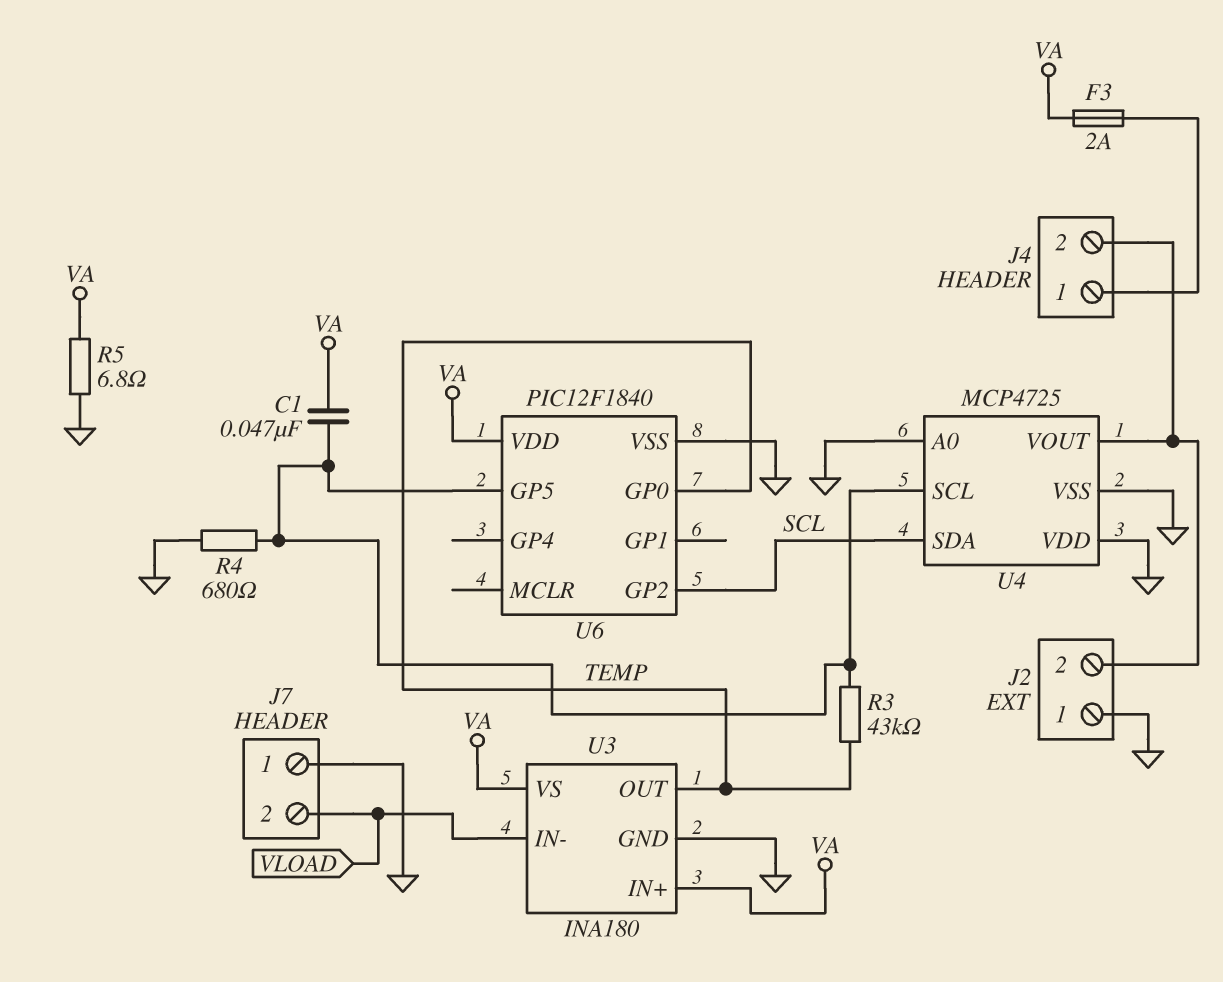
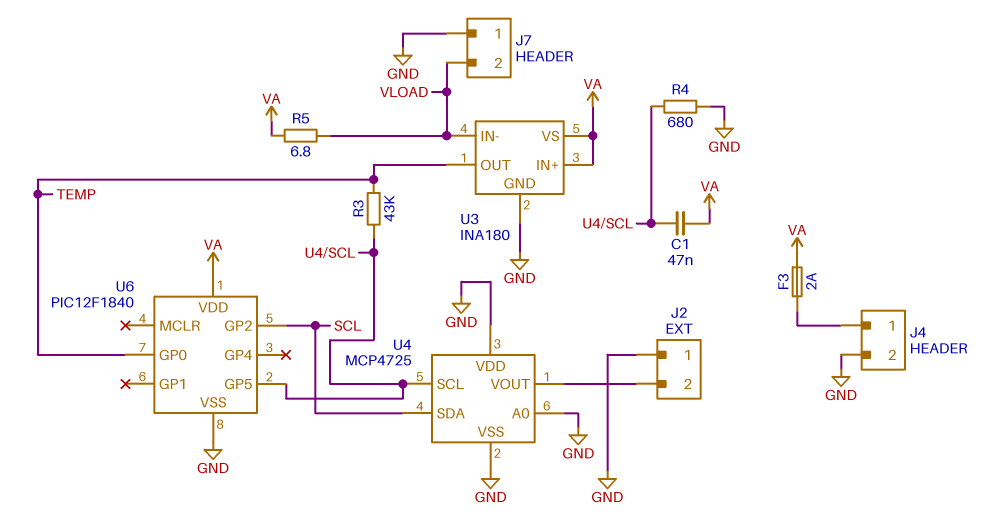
J4 pin 2: J2/2 -> GND
R5: 6.8 (GND, VA) -> 6.8 (VA, VLOAD)

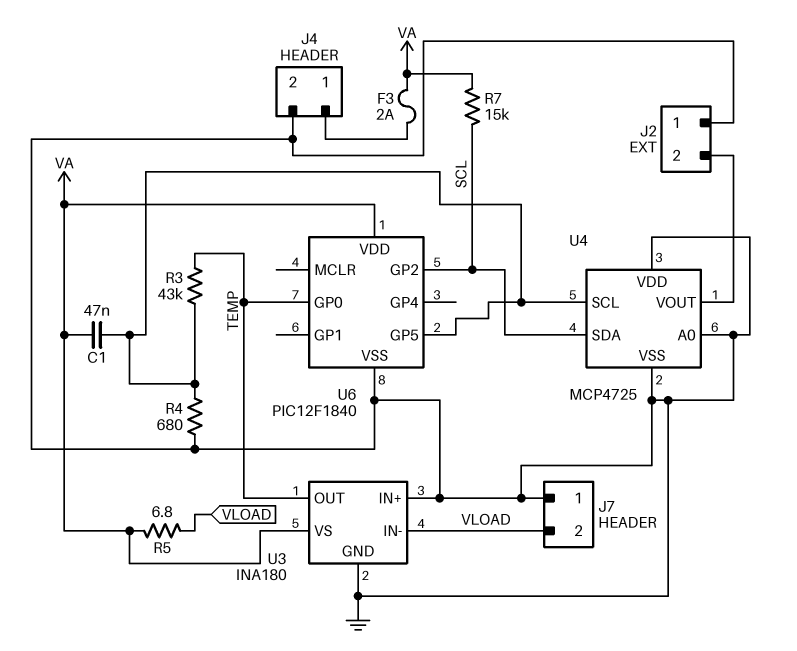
R7: none -> 15k (SCL, VA)
U3 pin IN+: VA -> GND

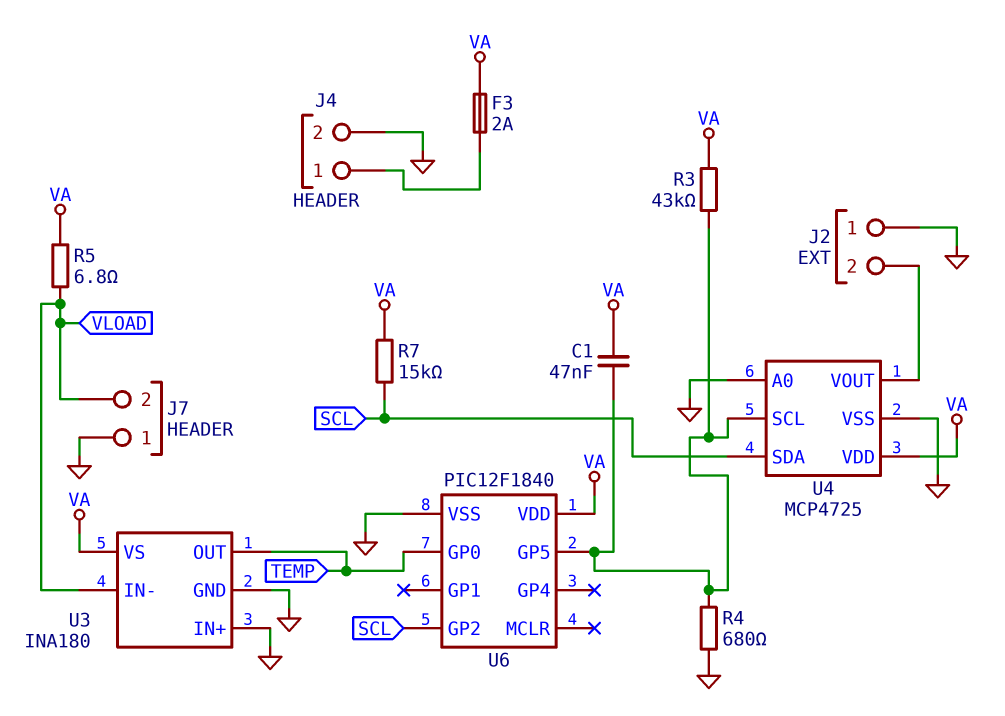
R3: 43k (TEMP, U4/SCL) -> 43k (U4/SCL, VA)
U4 pin VDD: GND -> VA

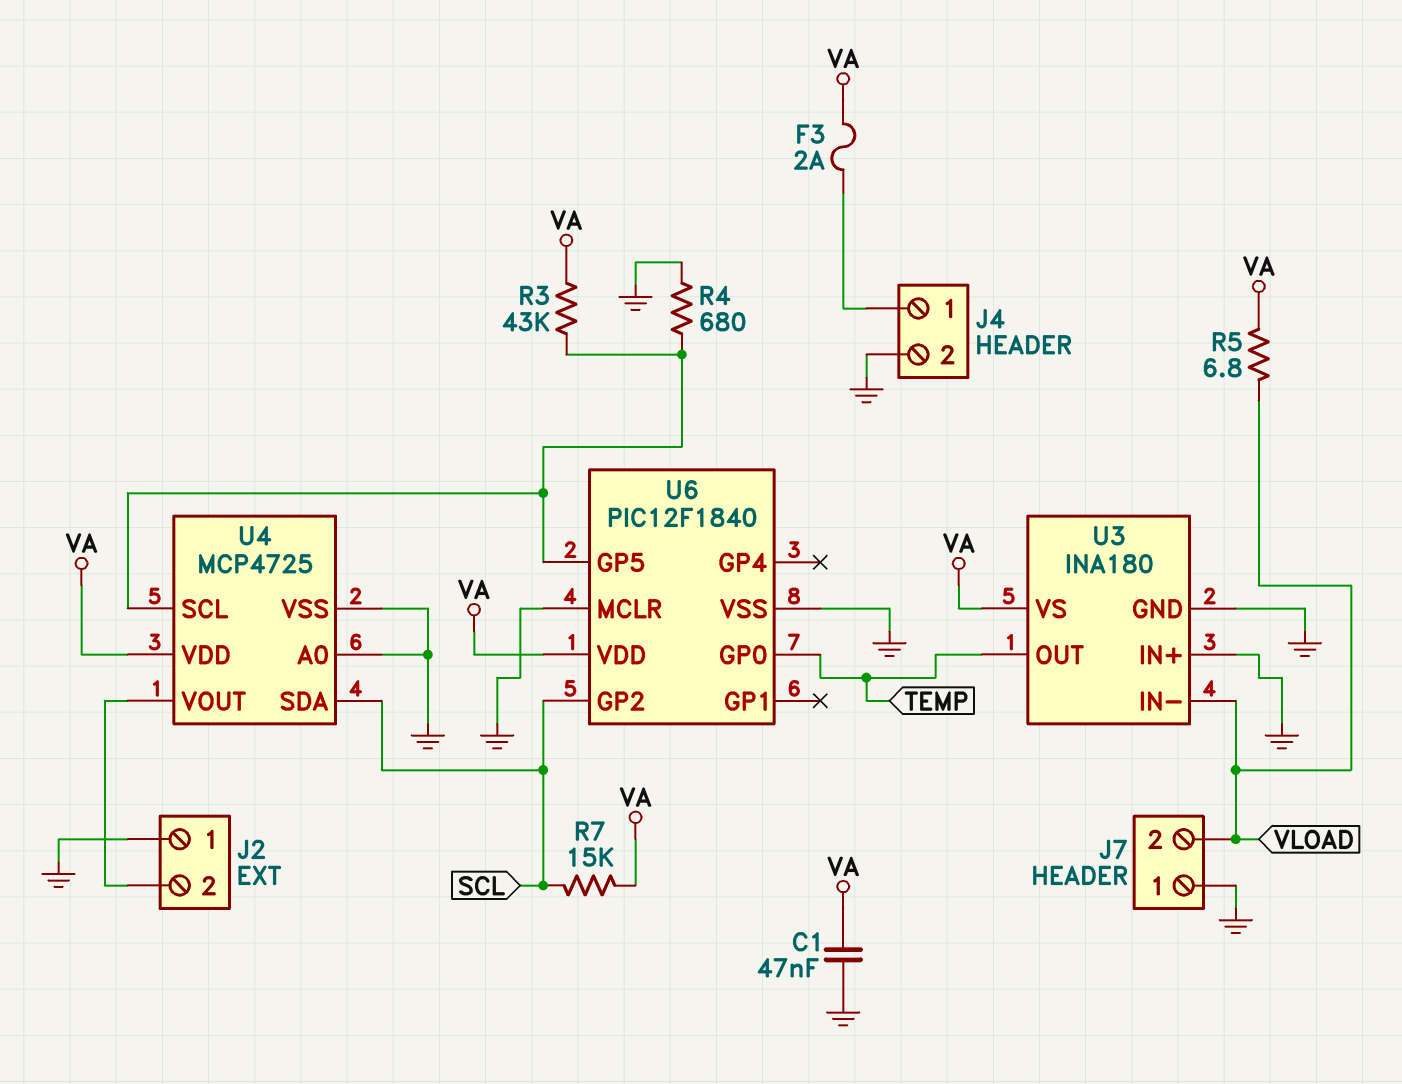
C1: 47nF (U4/SCL, VA) -> 47nF (GND, VA)
U6 pin MCLR: none -> GND

